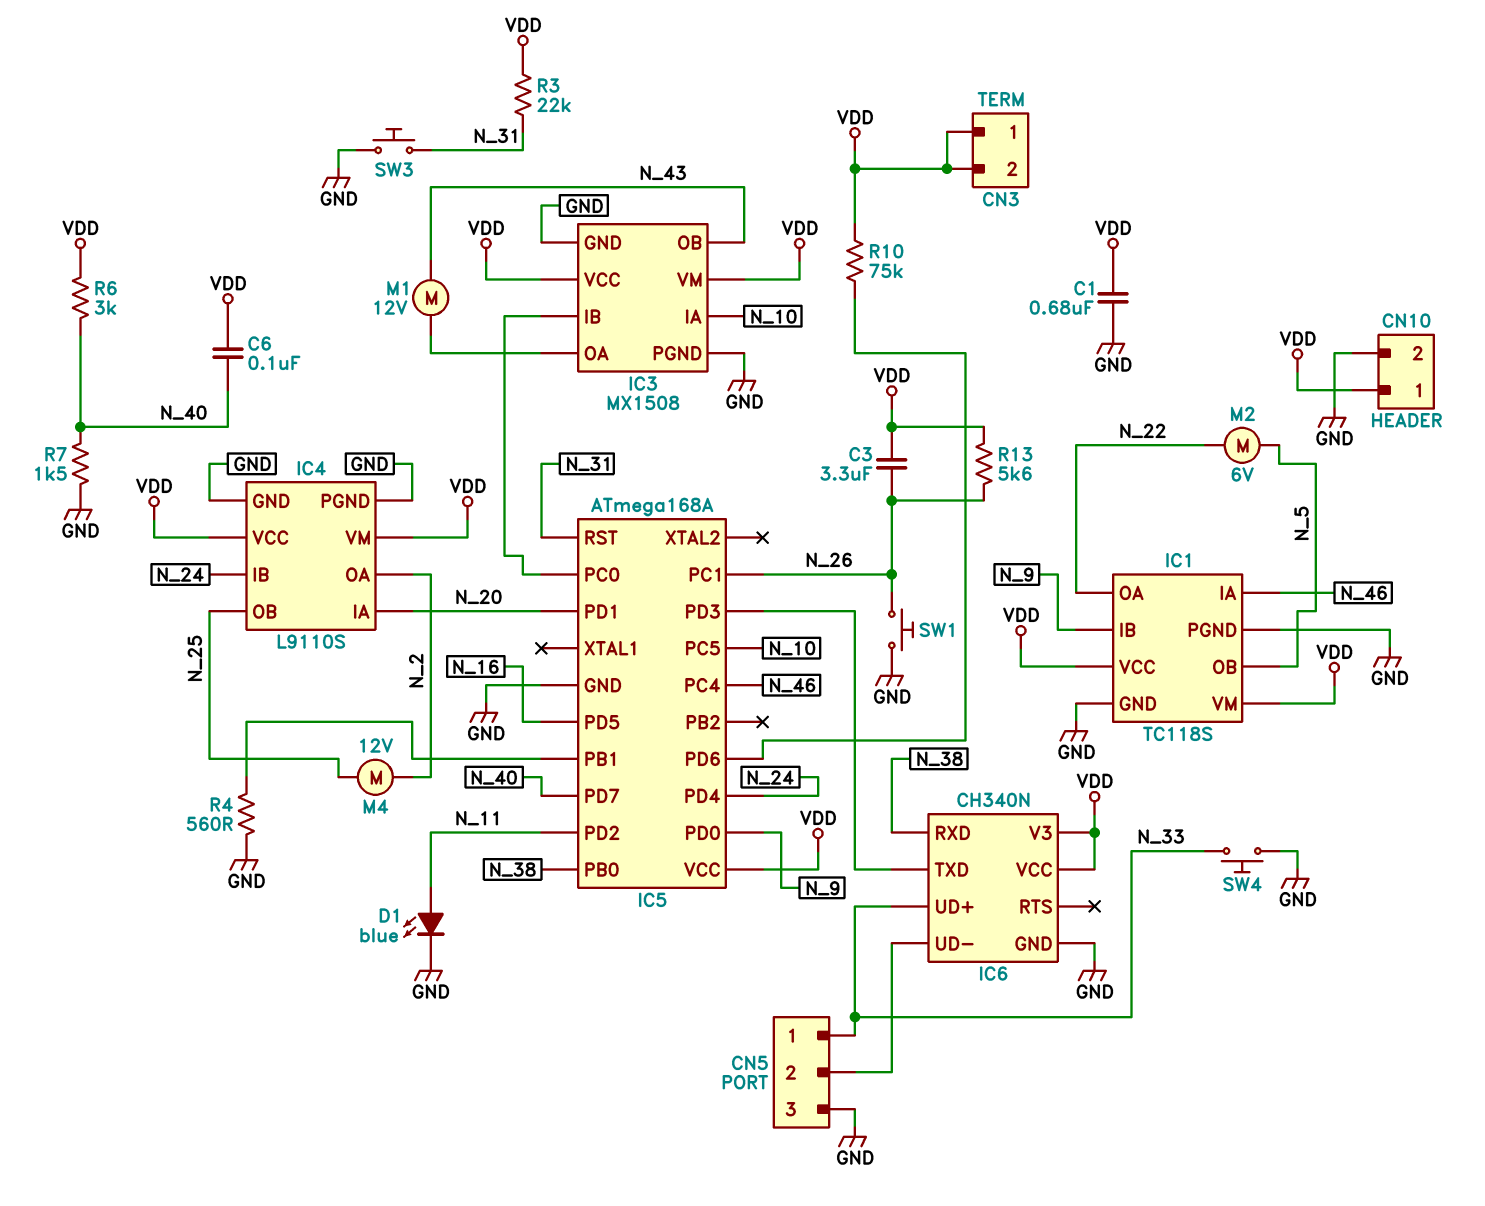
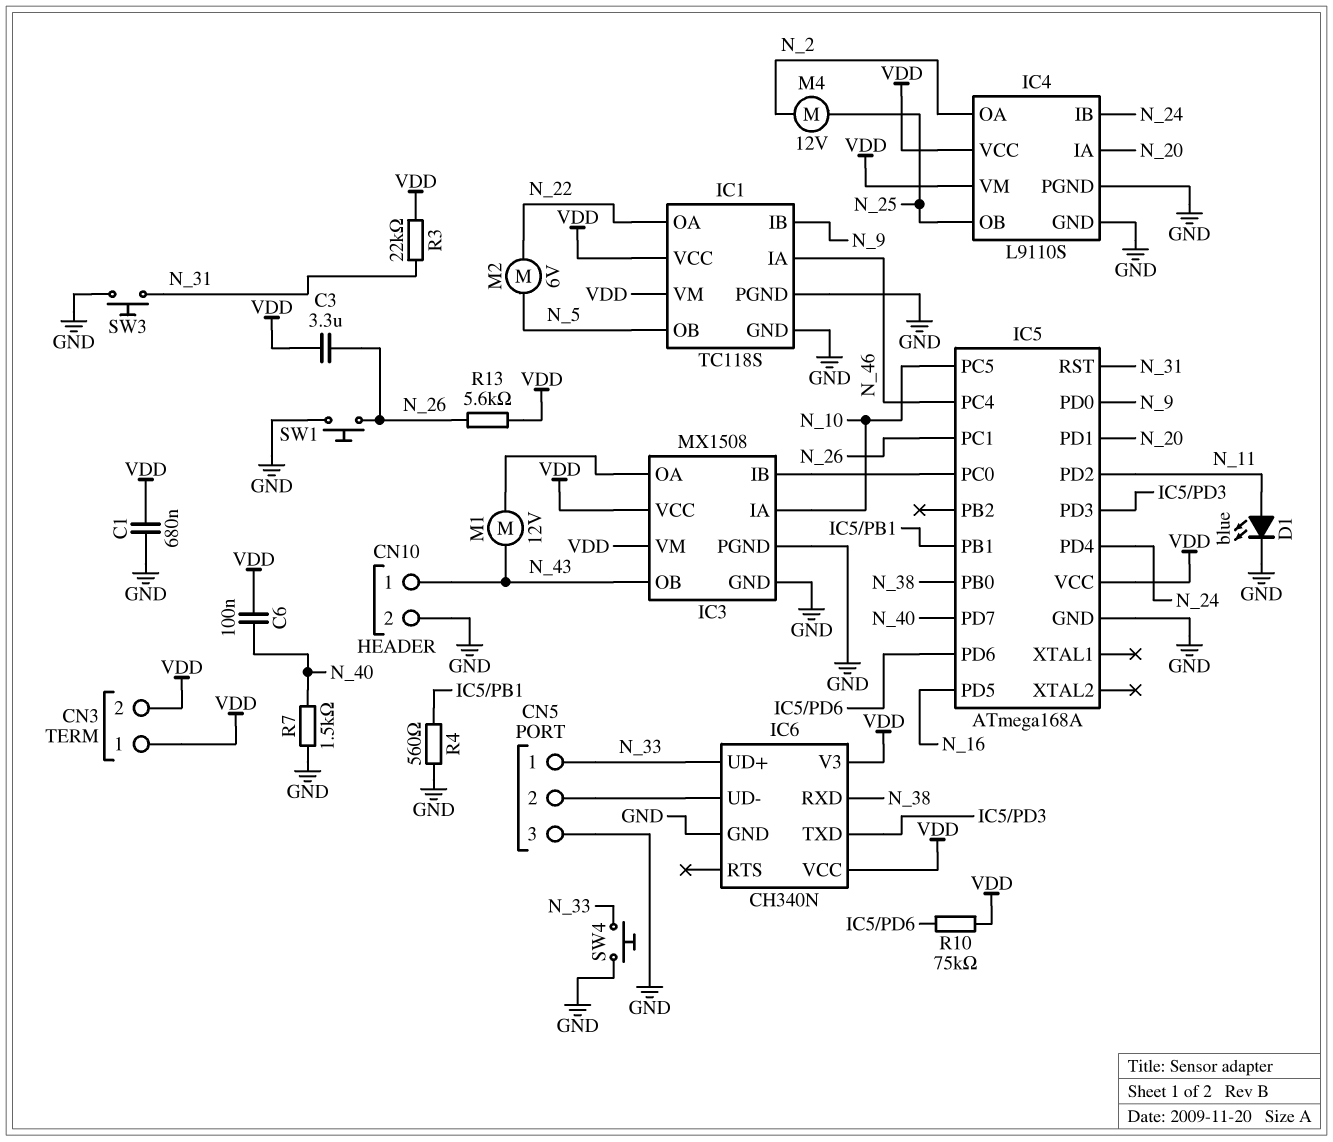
CN10 pin 1: VDD -> N_43
R6: 3k (N_40, VDD) -> none

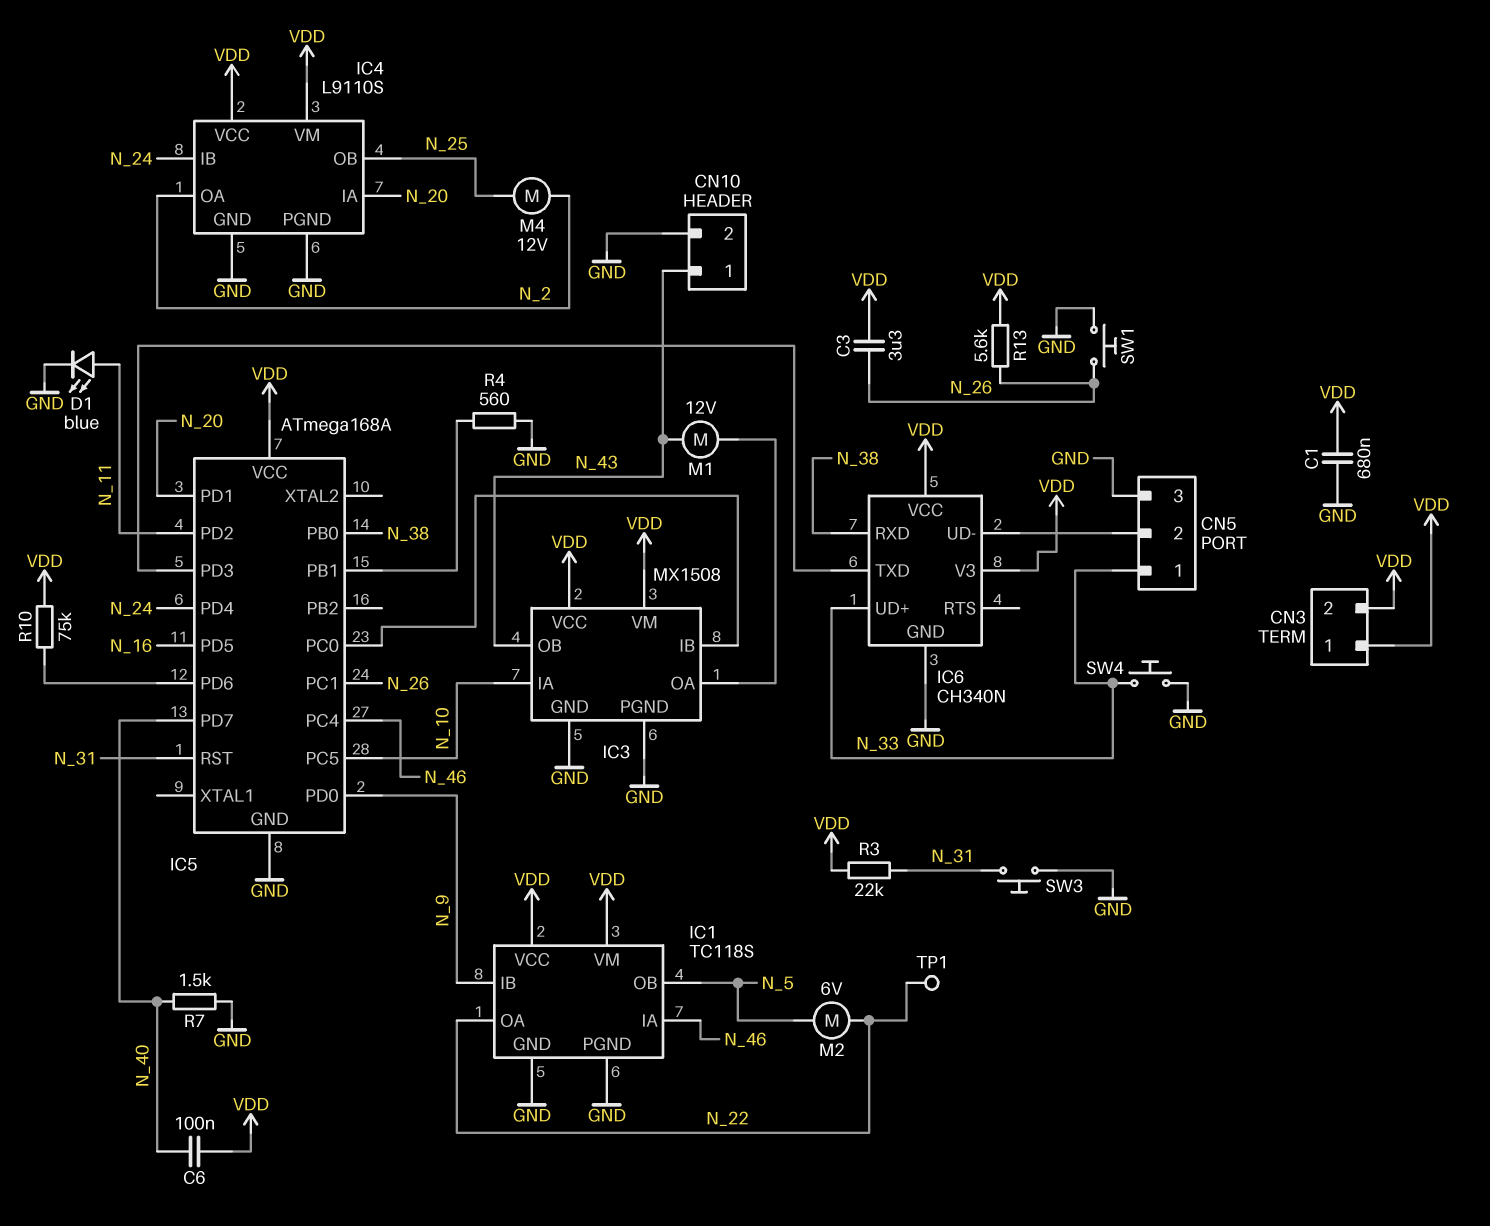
TP1: none -> test point (N_22)

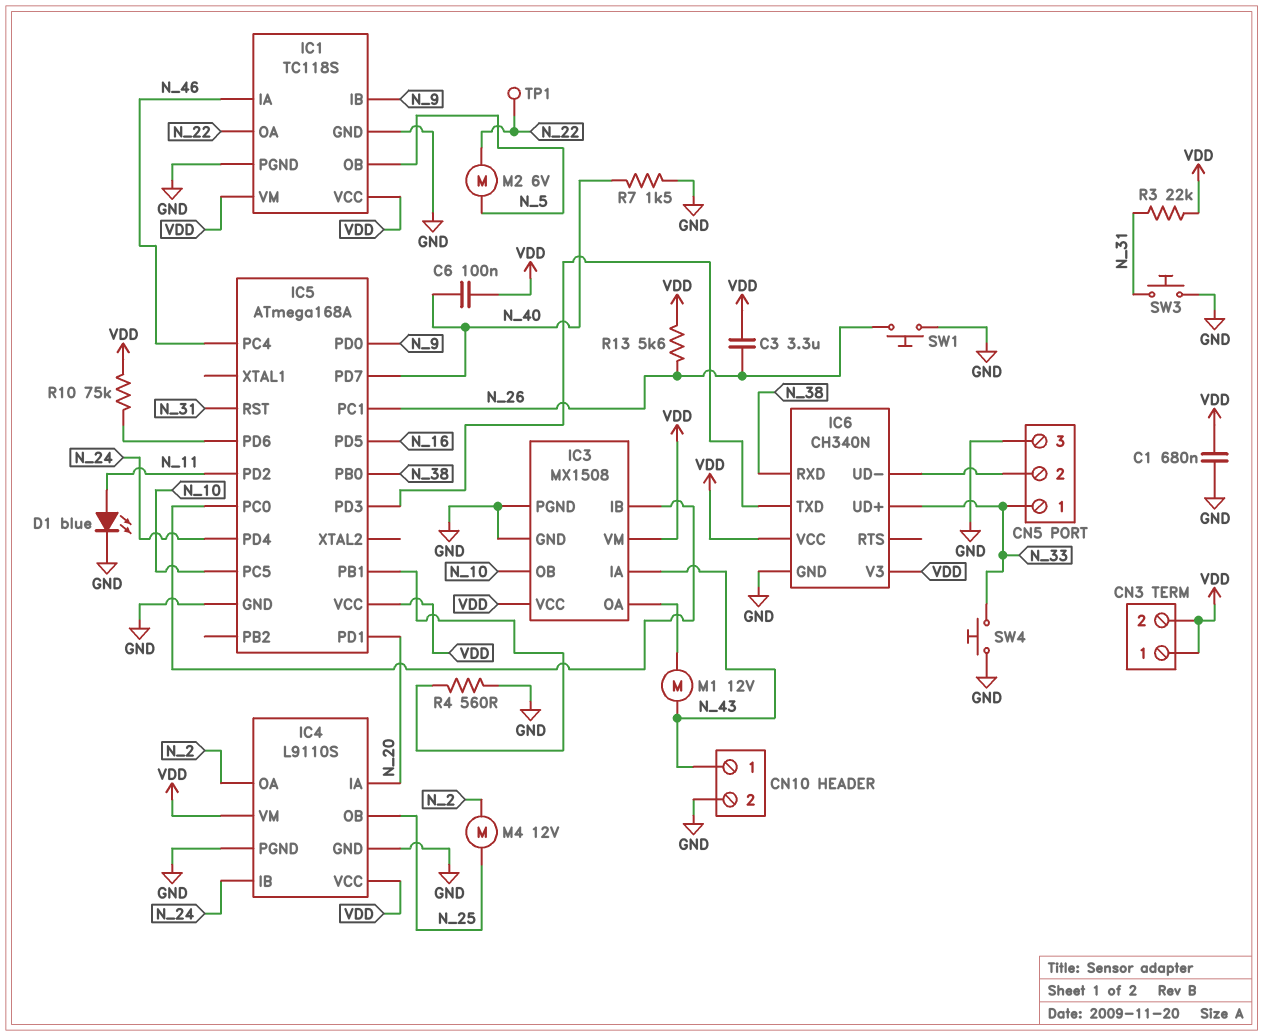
IC3 pin IA: N_10 -> N_43
IC3 pin OB: N_43 -> N_10

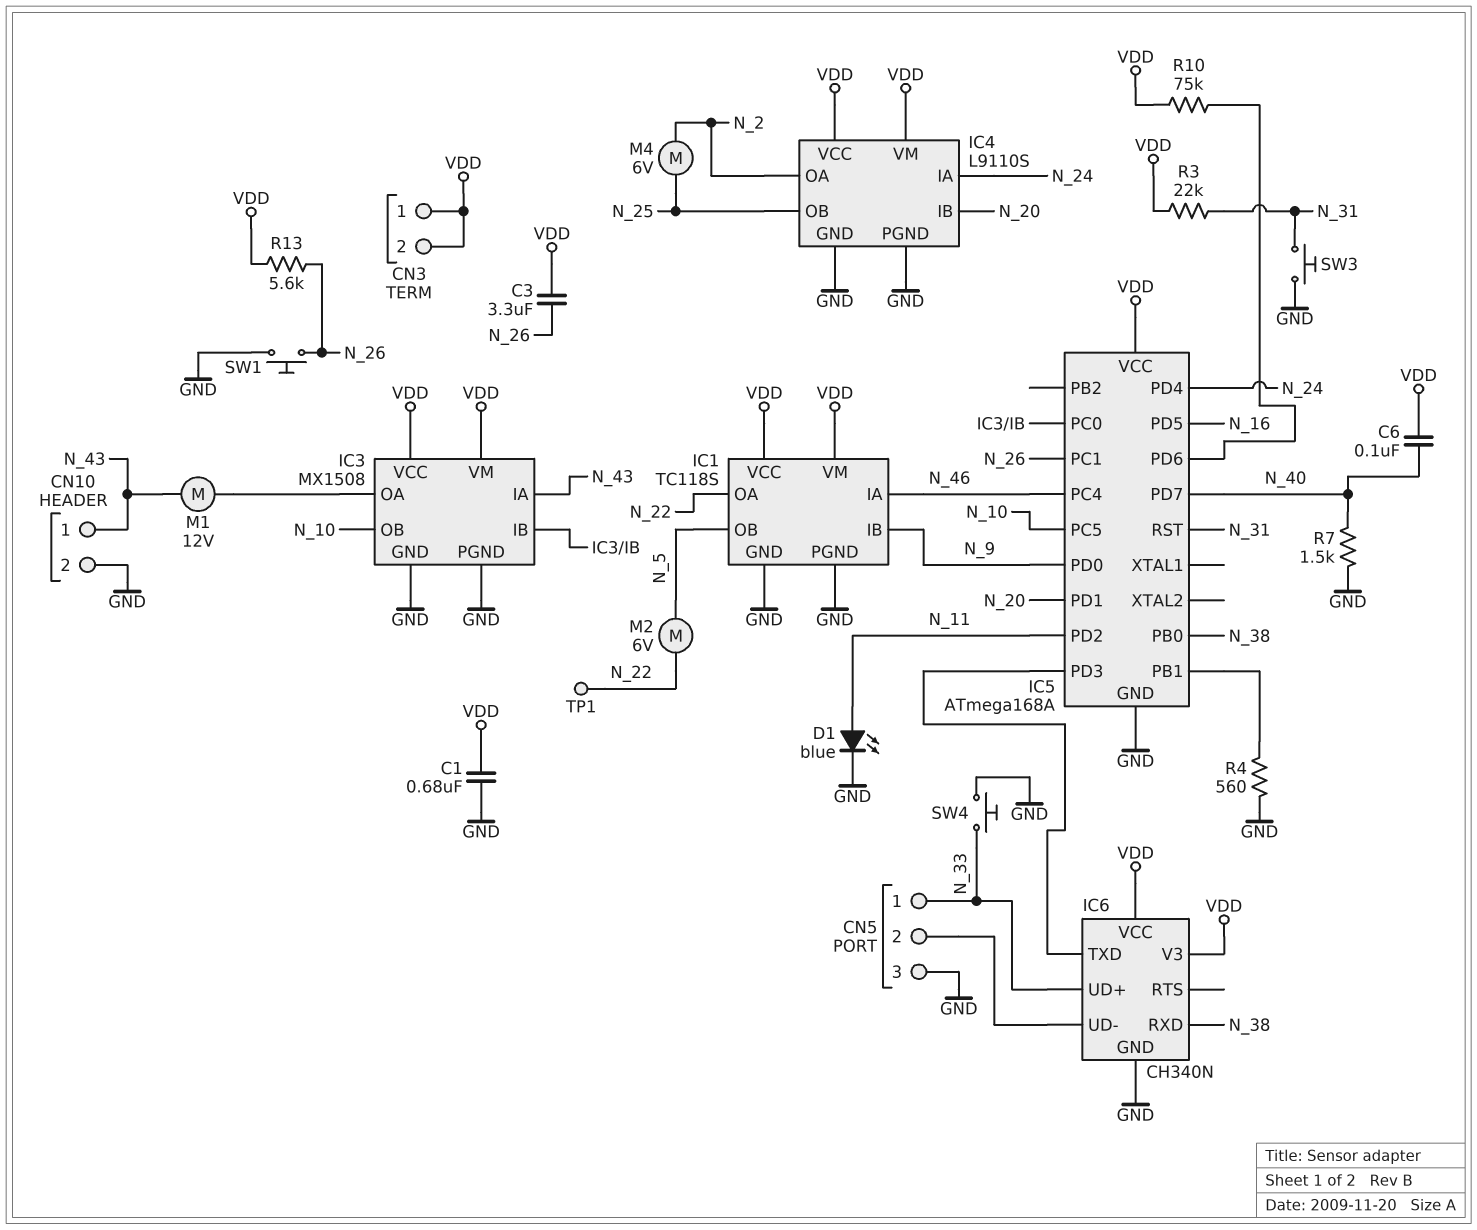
IC4 pin IA: N_20 -> N_24
IC4 pin IB: N_24 -> N_20
M4: motor 12V (N_2, N_25) -> motor 6V (N_2, N_25)

